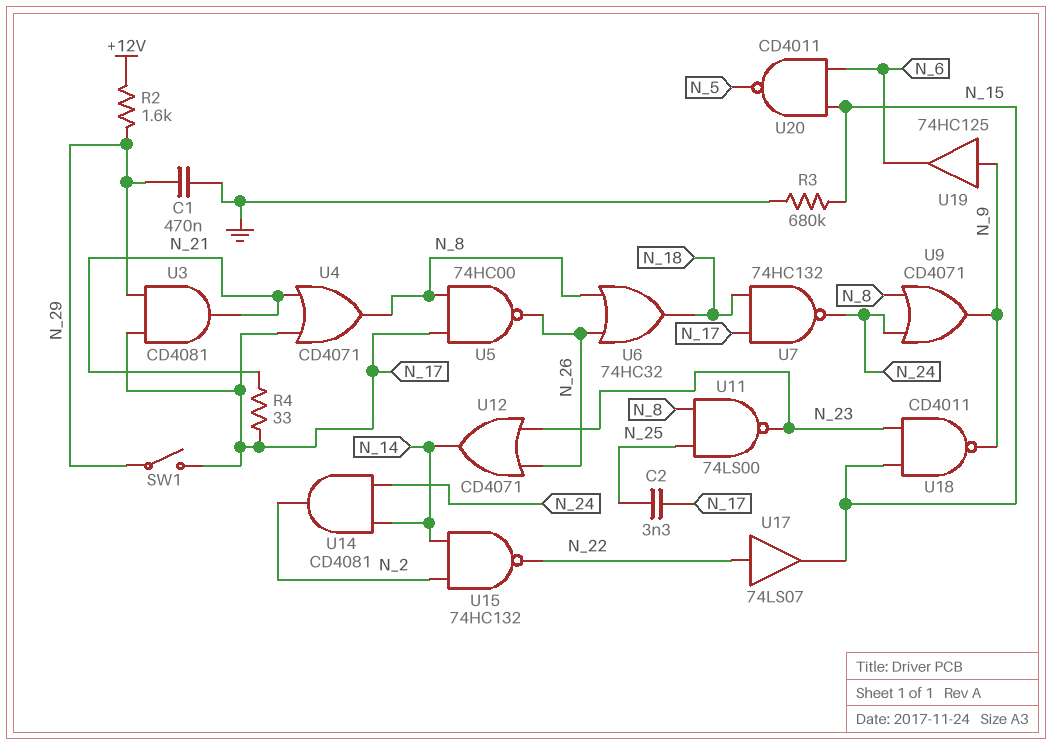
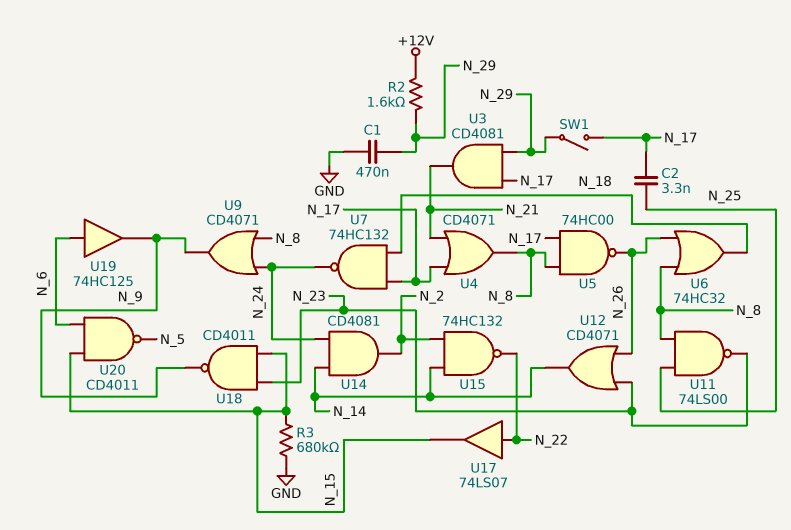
R4: 33 (N_17, N_21) -> none
U19: buffer 74HC125 (in N_9, out N_6) -> buffer 74HC125 (in N_6, out N_9)

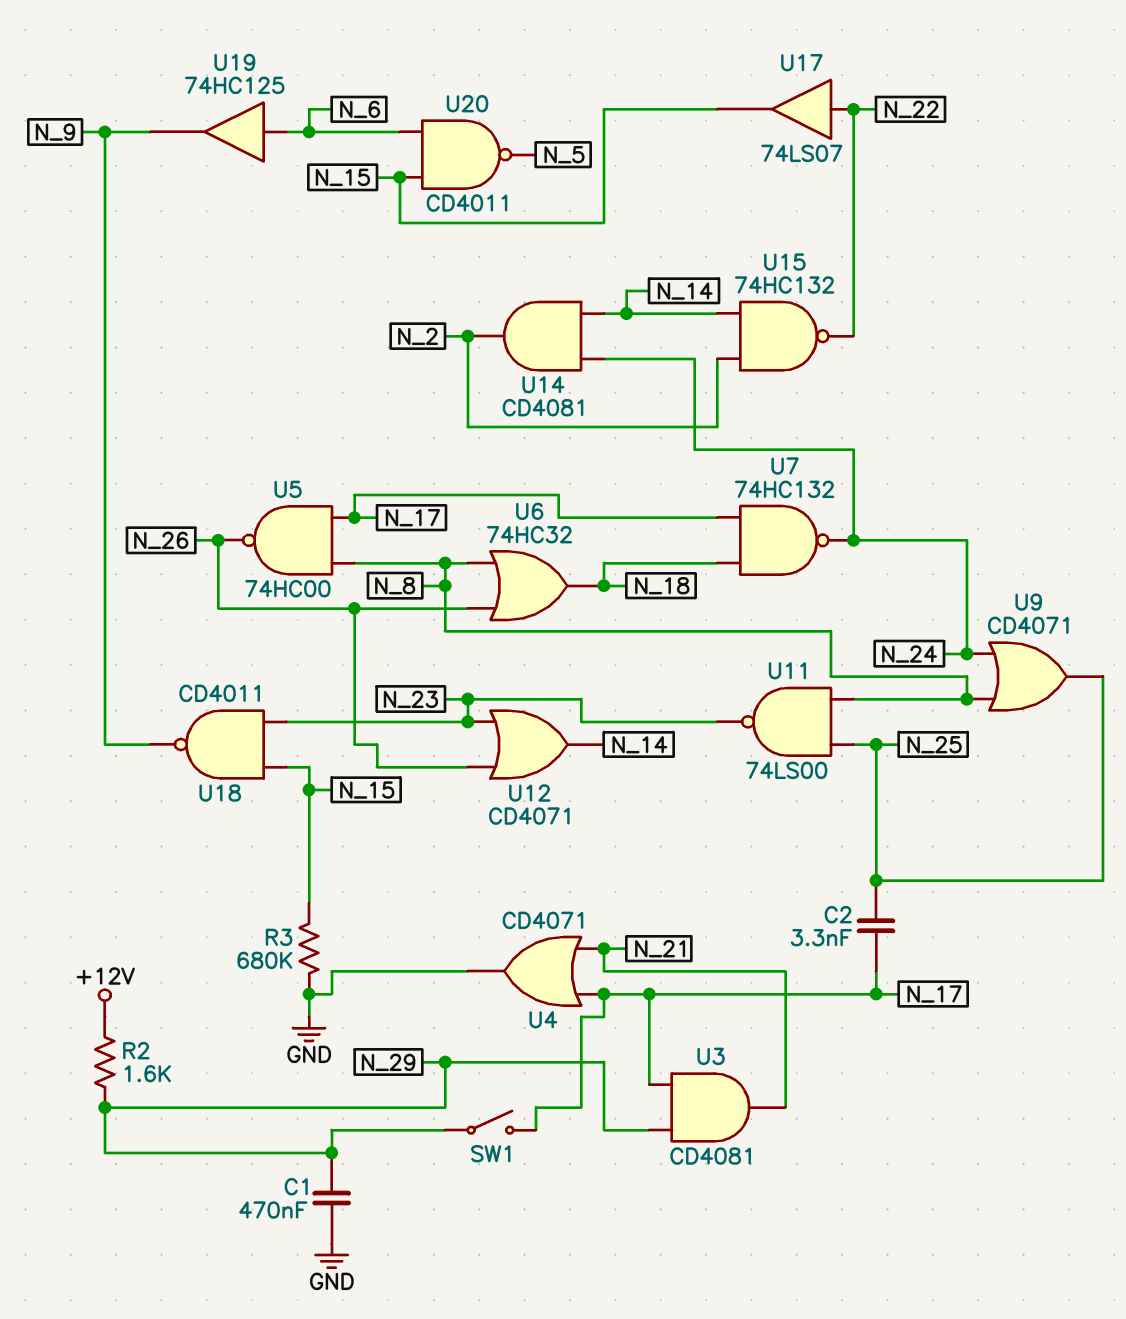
U4: OR CD4071 (in N_17, in N_21, out N_8) -> OR CD4071 (in N_17, in N_21, out GND)
U9: OR CD4071 (in N_8, in N_24, out N_9) -> OR CD4071 (in N_8, in N_24, out N_25)

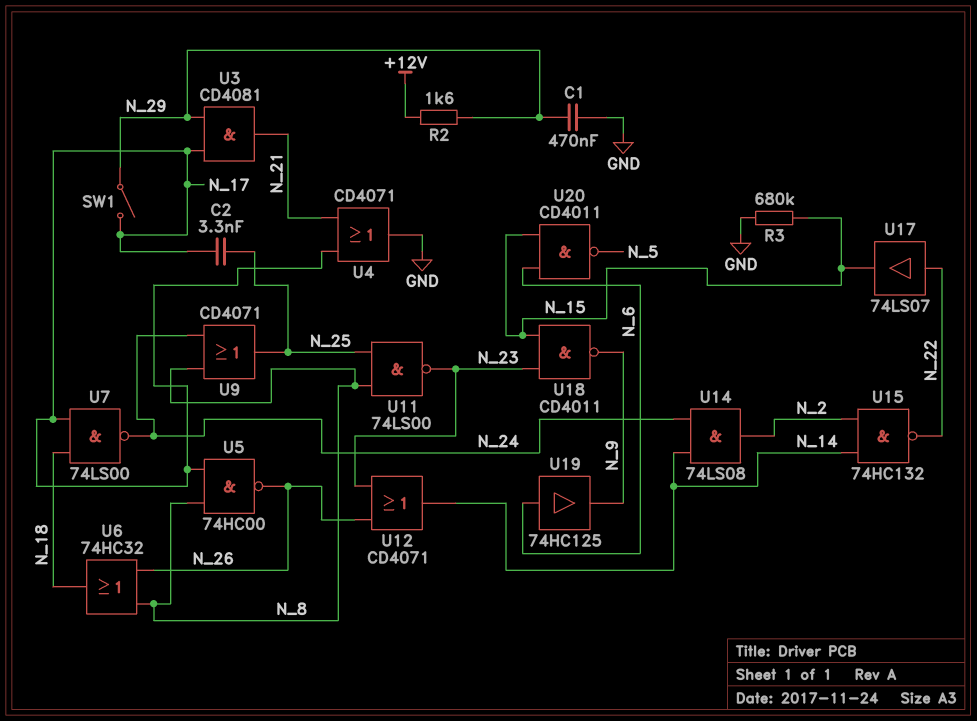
U7: NAND 74HC132 (in N_17, in N_18, out N_24) -> NAND 74LS00 (in N_17, in N_18, out N_24)
U14: AND CD4081 (in N_14, in N_24, out N_2) -> AND 74LS08 (in N_14, in N_24, out N_2)

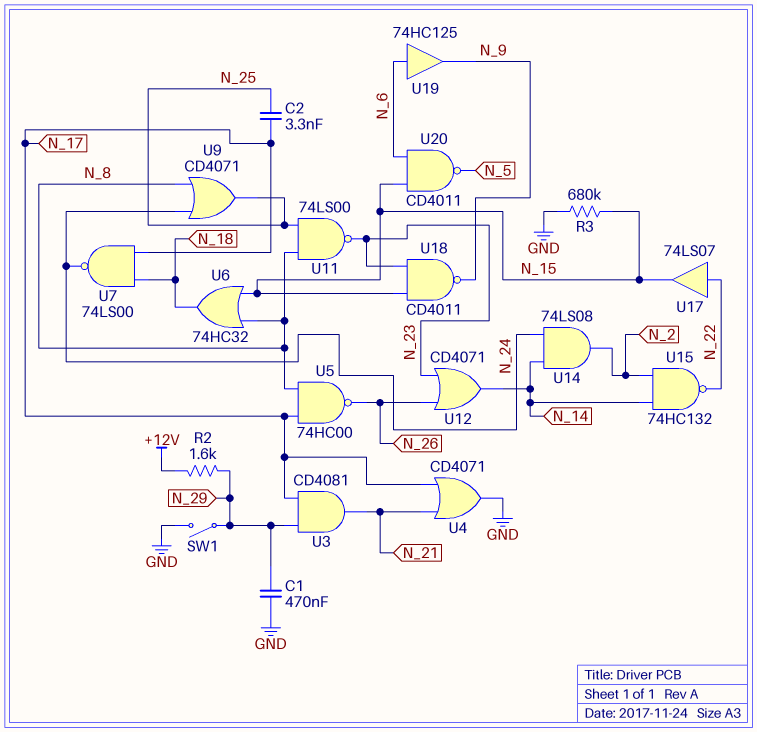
SW1: switch (N_17, N_29) -> switch (GND, N_29)
U6: OR 74HC32 (in N_8, in N_26, out N_18) -> OR 74HC32 (in N_8, in N_15, out N_18)

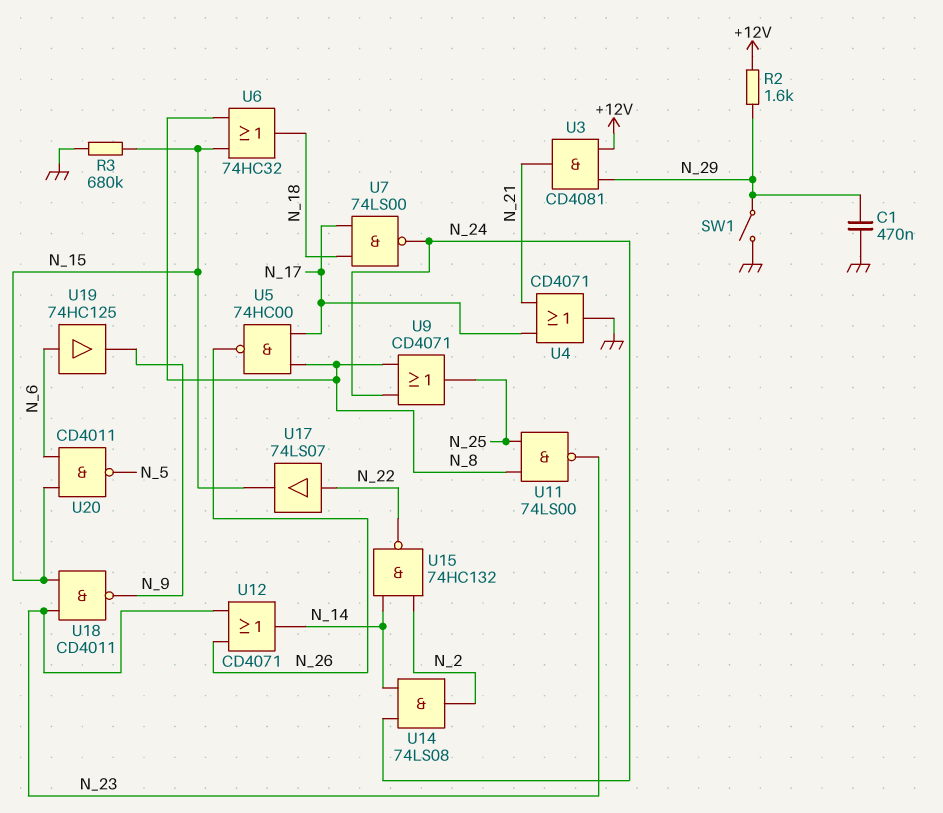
C2: 3.3nF (N_17, N_25) -> none
U3: AND CD4081 (in N_17, in N_29, out N_21) -> AND CD4081 (in +12V, in N_29, out N_21)

